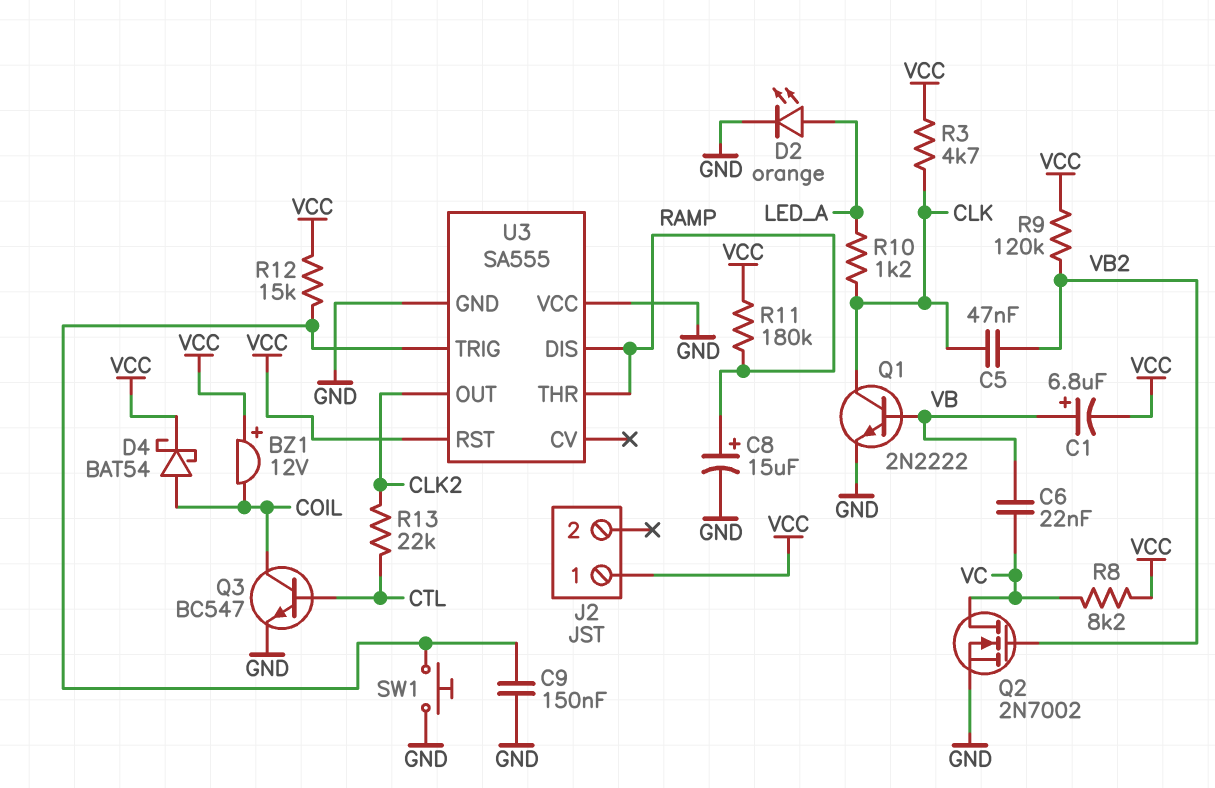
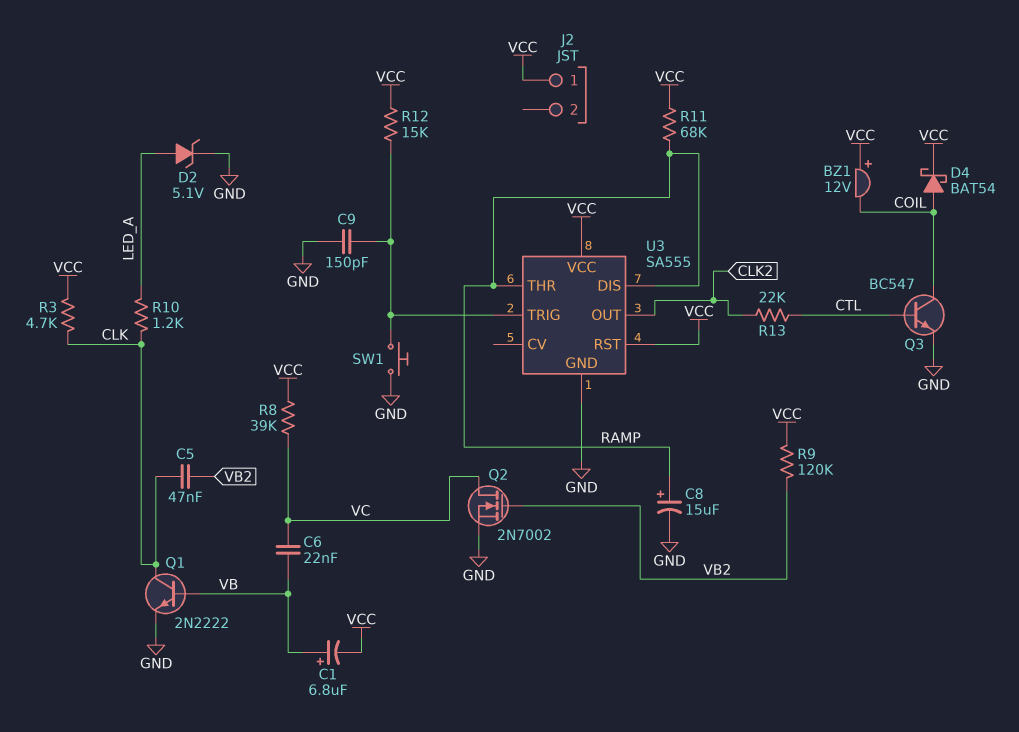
C9: 150nF (GND, U3/TRIG) -> 150pF (GND, U3/TRIG)
D2: LED orange (A LED_A, K GND) -> zener 5.1V (A LED_A, K GND)
R8: 8.2k (VC, VCC) -> 39k (VC, VCC)
R11: 180k (RAMP, VCC) -> 68k (RAMP, VCC)
U3 pin VCC: GND -> VCC

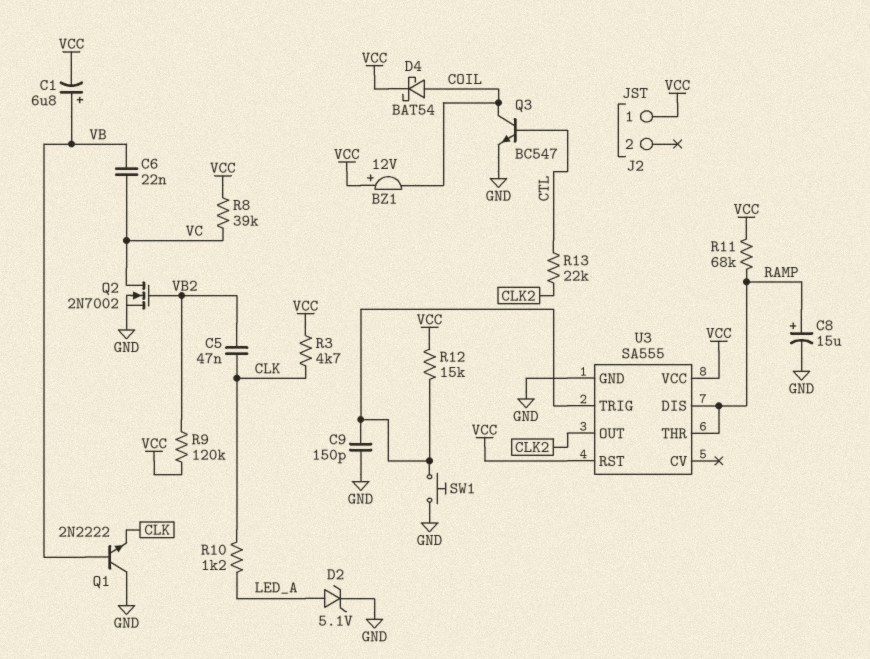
Q1: NPN 2N2222 (B VB, C CLK, E GND) -> NPN 2N2222 (B VB, C GND, E CLK)

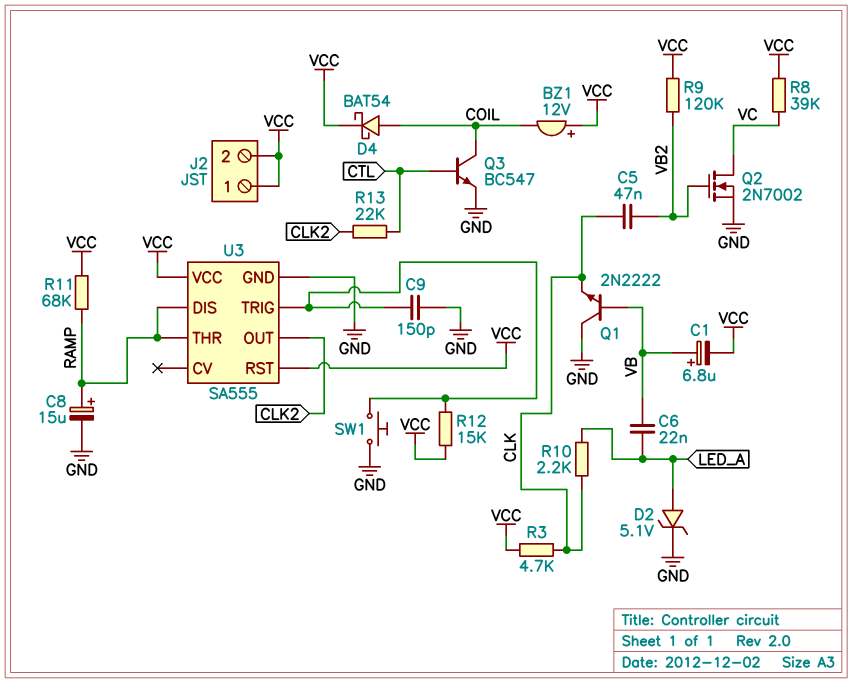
C6: 22nF (VB, VC) -> 22nF (LED_A, VB)
J2 pin 2: none -> VCC
R10: 1.2k (CLK, LED_A) -> 2.2k (CLK, LED_A)

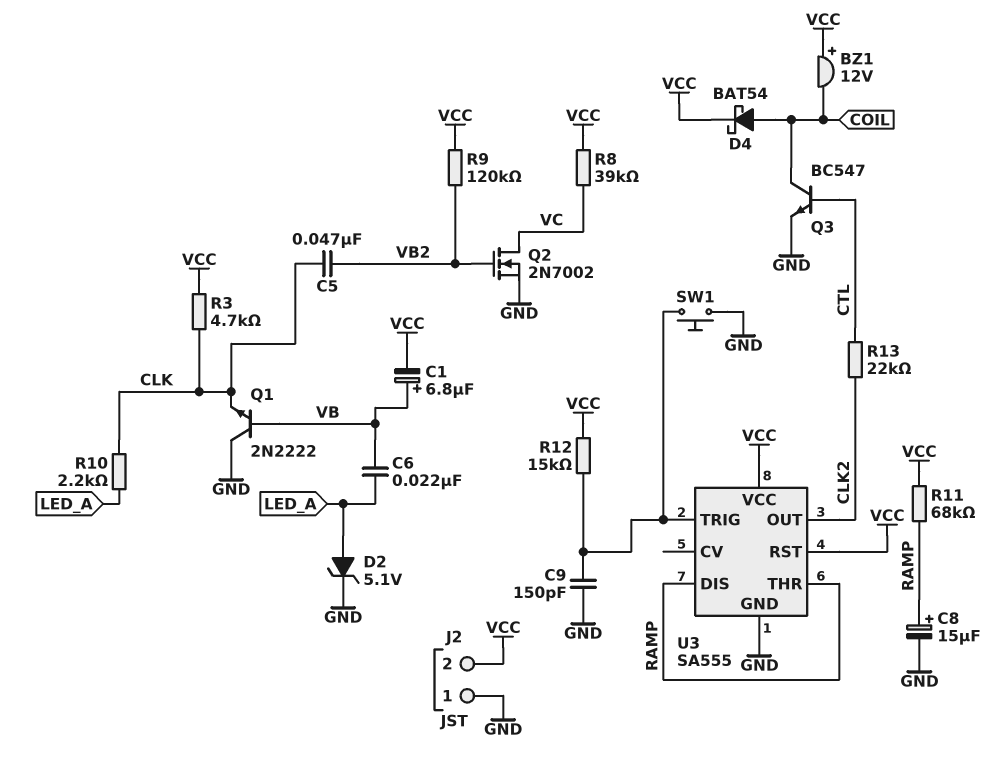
J2 pin 1: VCC -> GND

